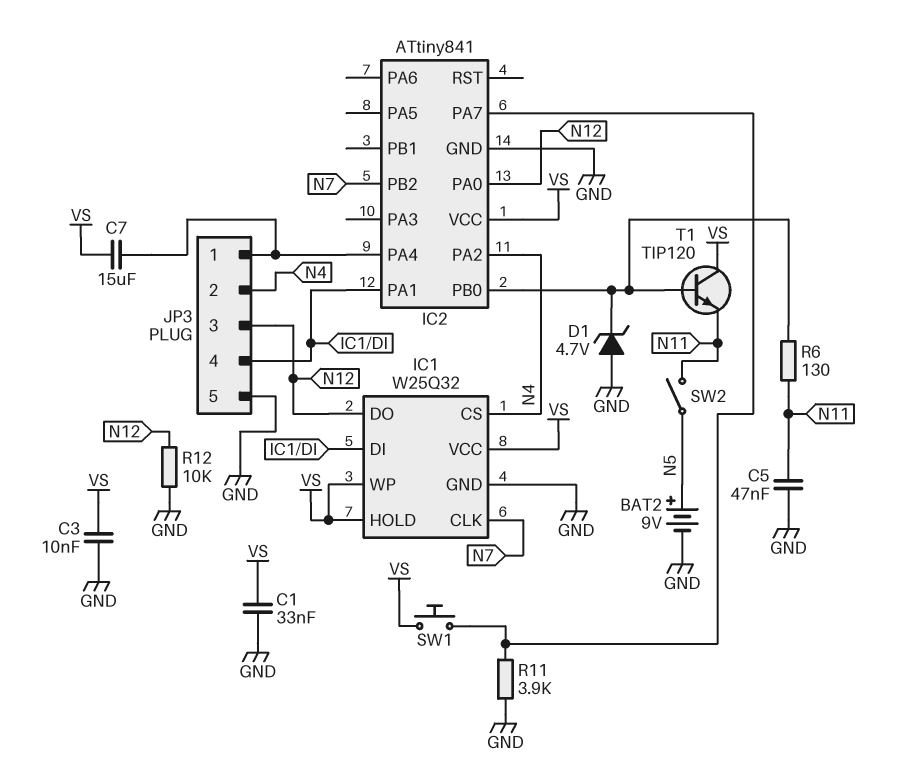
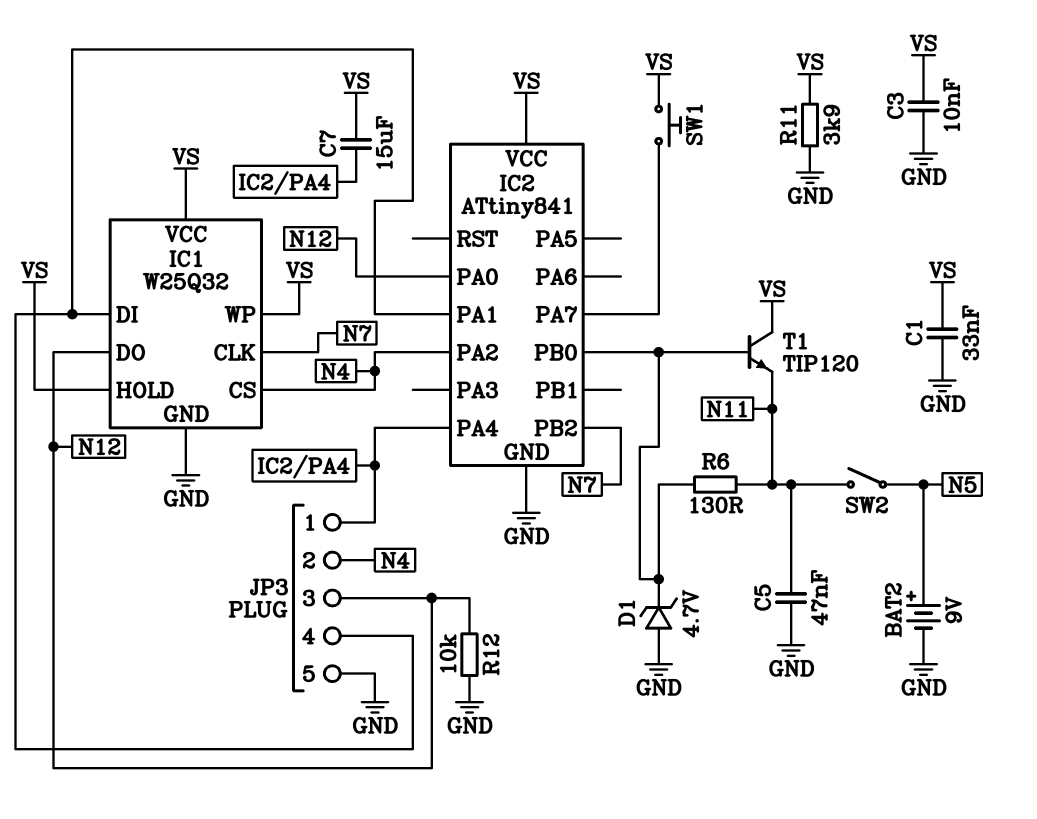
R11: 3.9k (GND, IC2/PA7) -> 3.9k (GND, VS)

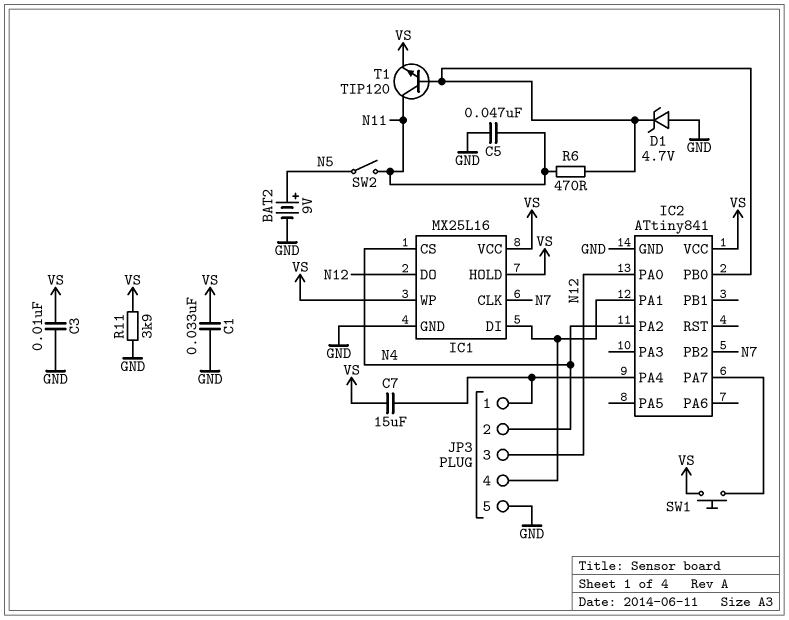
IC1: W25Q32 -> MX25L16
R6: 130 (IC2/PB0, N11) -> 470 (IC2/PB0, N11)
R12: 10k (GND, N12) -> none
T1: NPN TIP120 (B IC2/PB0, C VS, E N11) -> NPN TIP120 (B IC2/PB0, C N11, E VS)

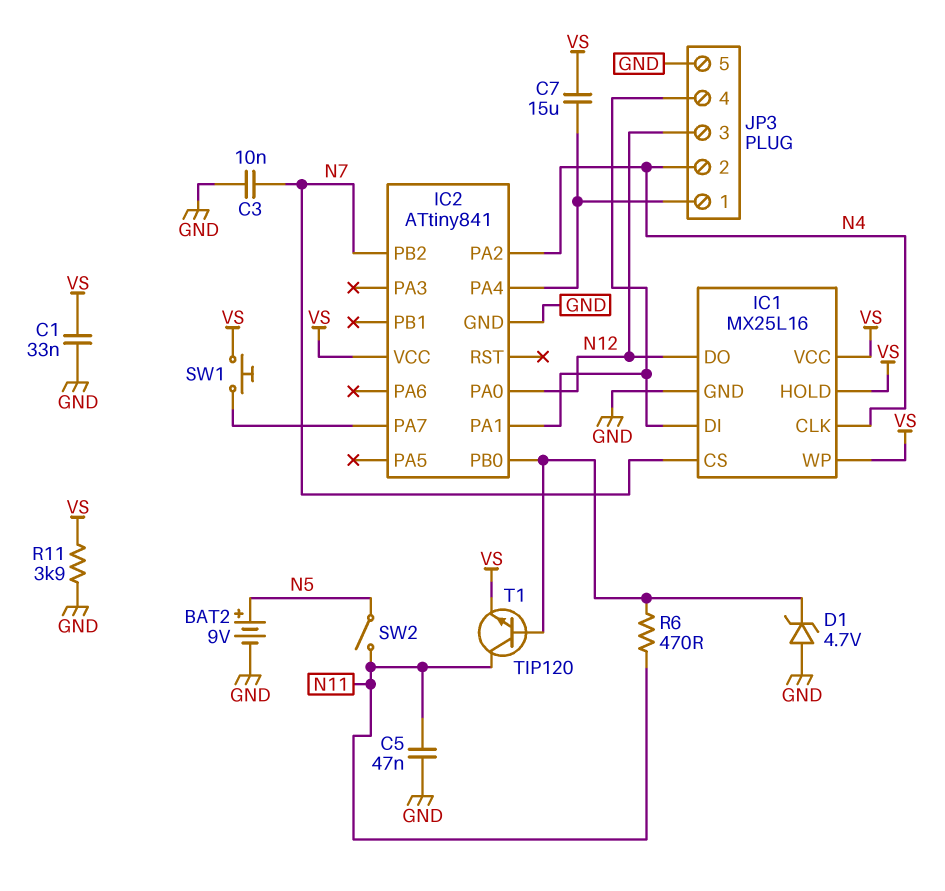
C3: 10nF (GND, VS) -> 10nF (GND, N7)
IC1 pin CLK: N7 -> N4
IC1 pin CS: N4 -> N7

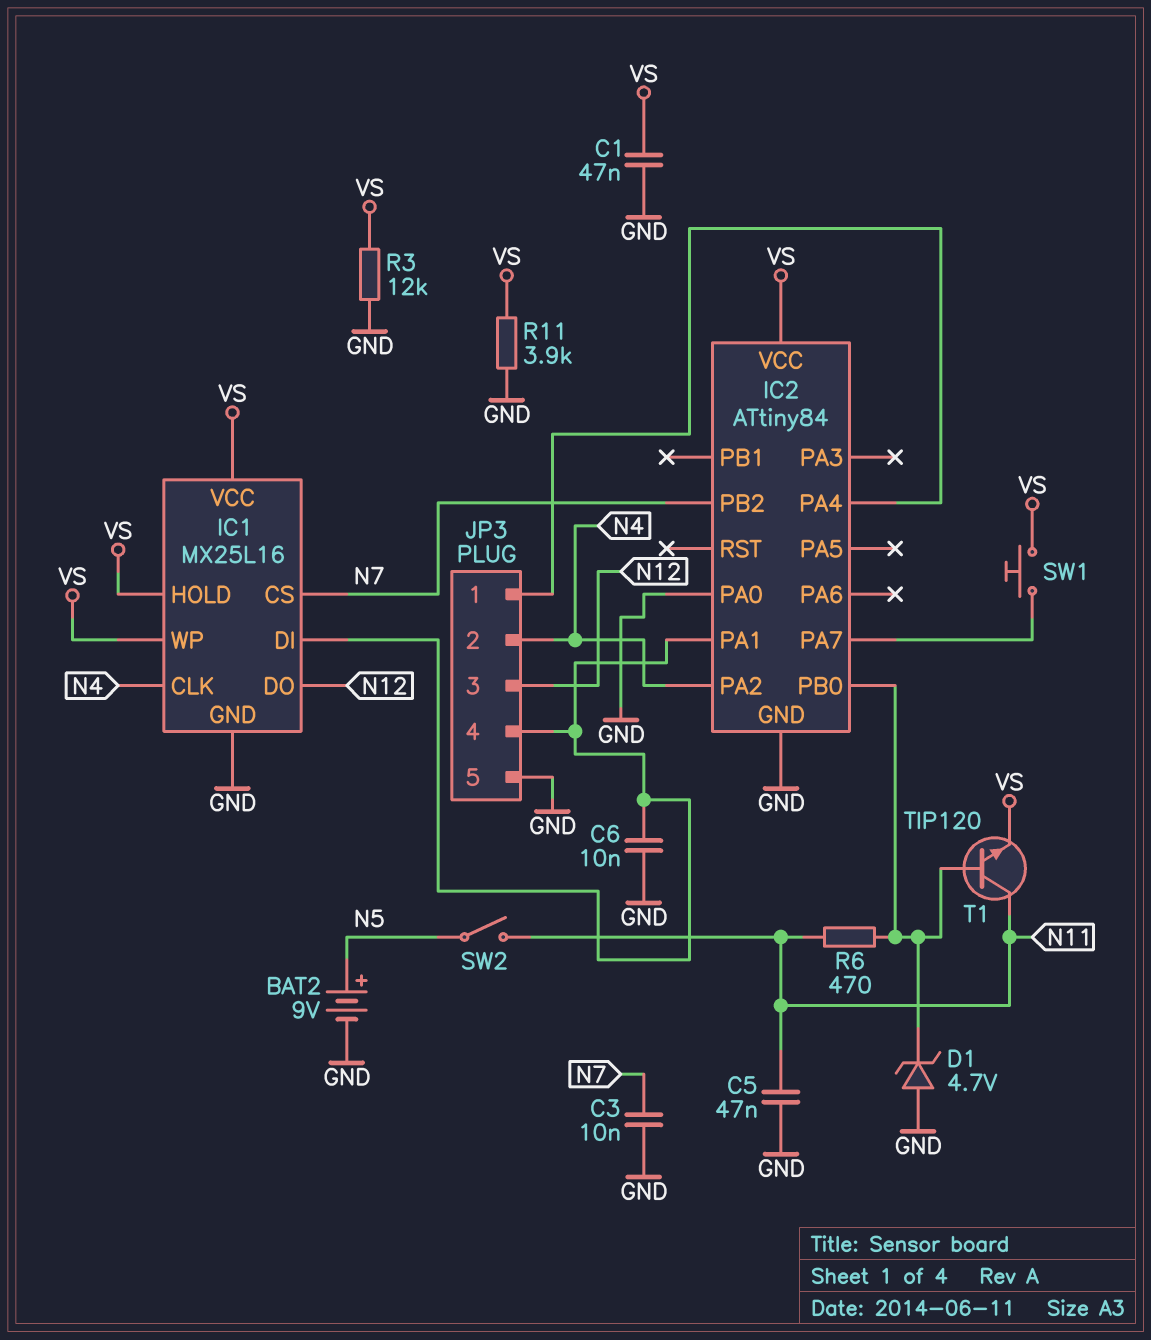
C1: 33nF (GND, VS) -> 47nF (GND, VS)
C6: none -> 10nF (GND, IC1/DI)
C7: 15uF (IC2/PA4, VS) -> none
IC2: ATtiny841 -> ATtiny84
IC2 pin PA0: N12 -> GND
R3: none -> 12k (GND, VS)

